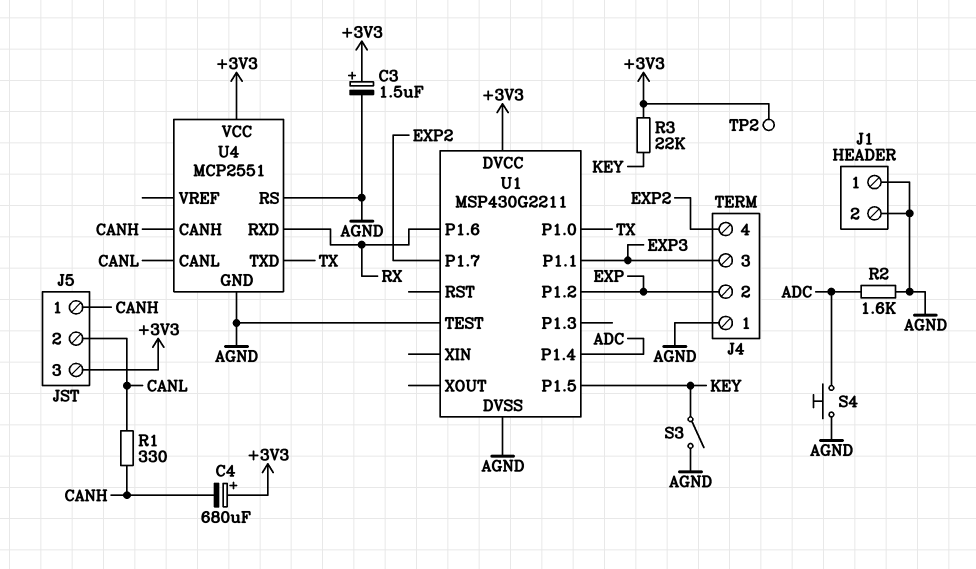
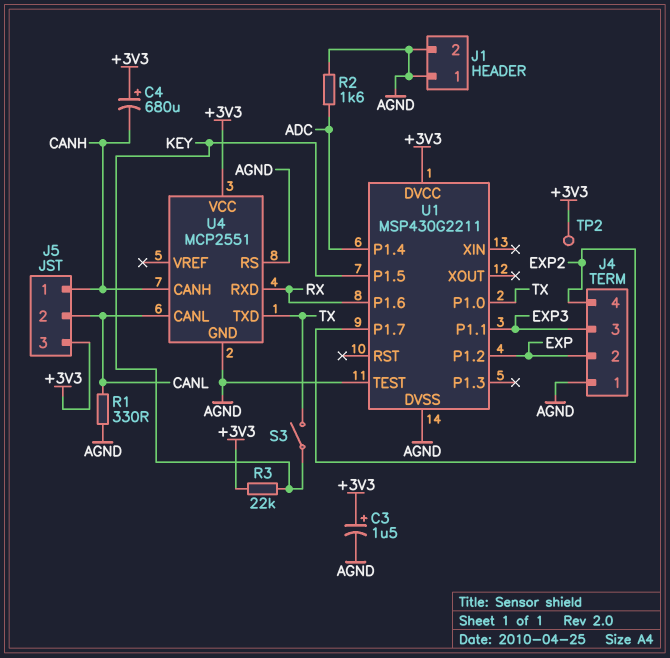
R1: 330 (CANH, CANL) -> 330 (AGND, CANL)
S3: switch (AGND, KEY) -> switch (KEY, TX)
S4: button (ADC, AGND) -> none

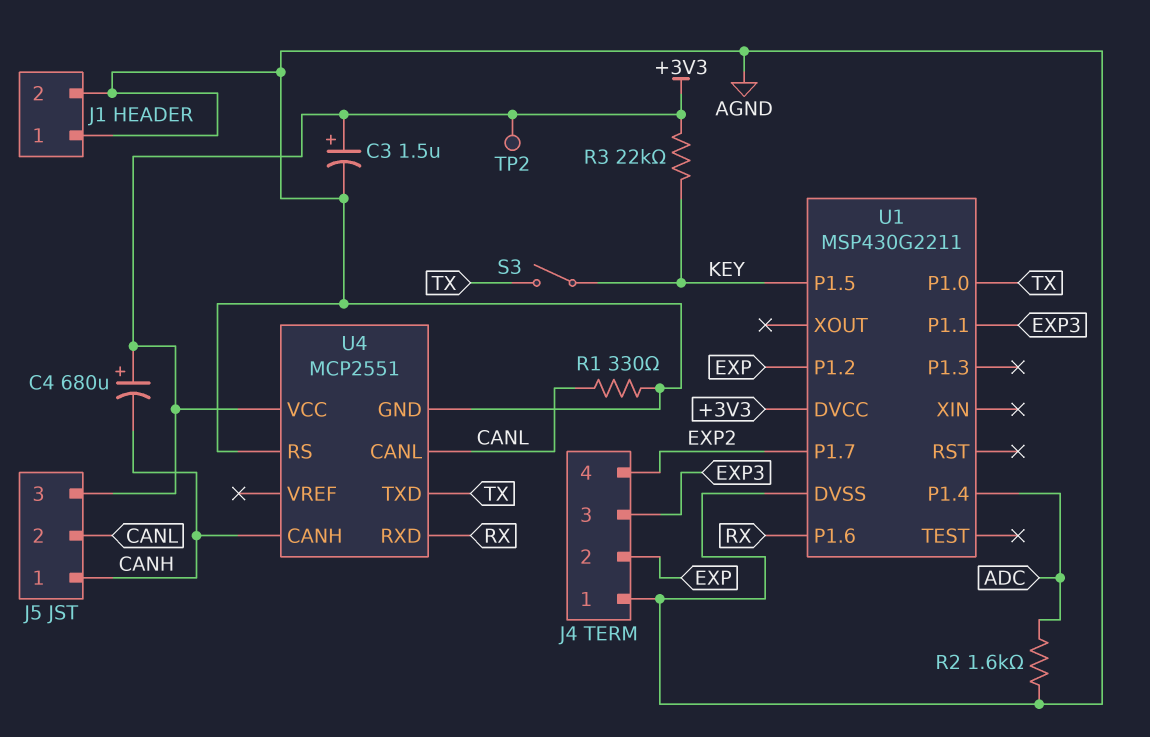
U1 pin TEST: AGND -> none

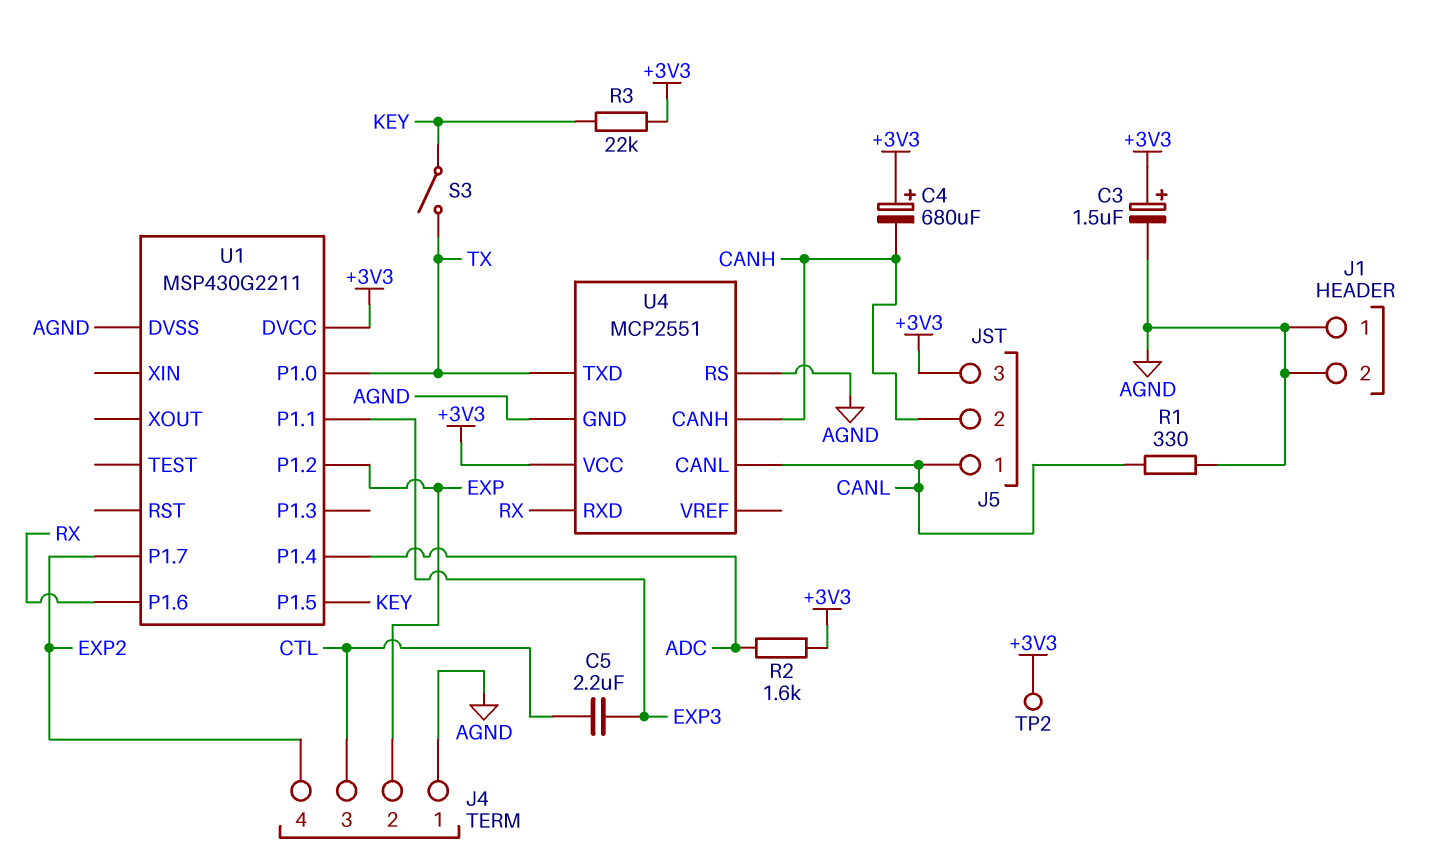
C5: none -> 2.2uF (CTL, EXP3)
J4 pin 3: EXP3 -> CTL
J5 pin 1: CANH -> CANL
J5 pin 2: CANL -> CANH
R2: 1.6k (ADC, AGND) -> 1.6k (+3V3, ADC)

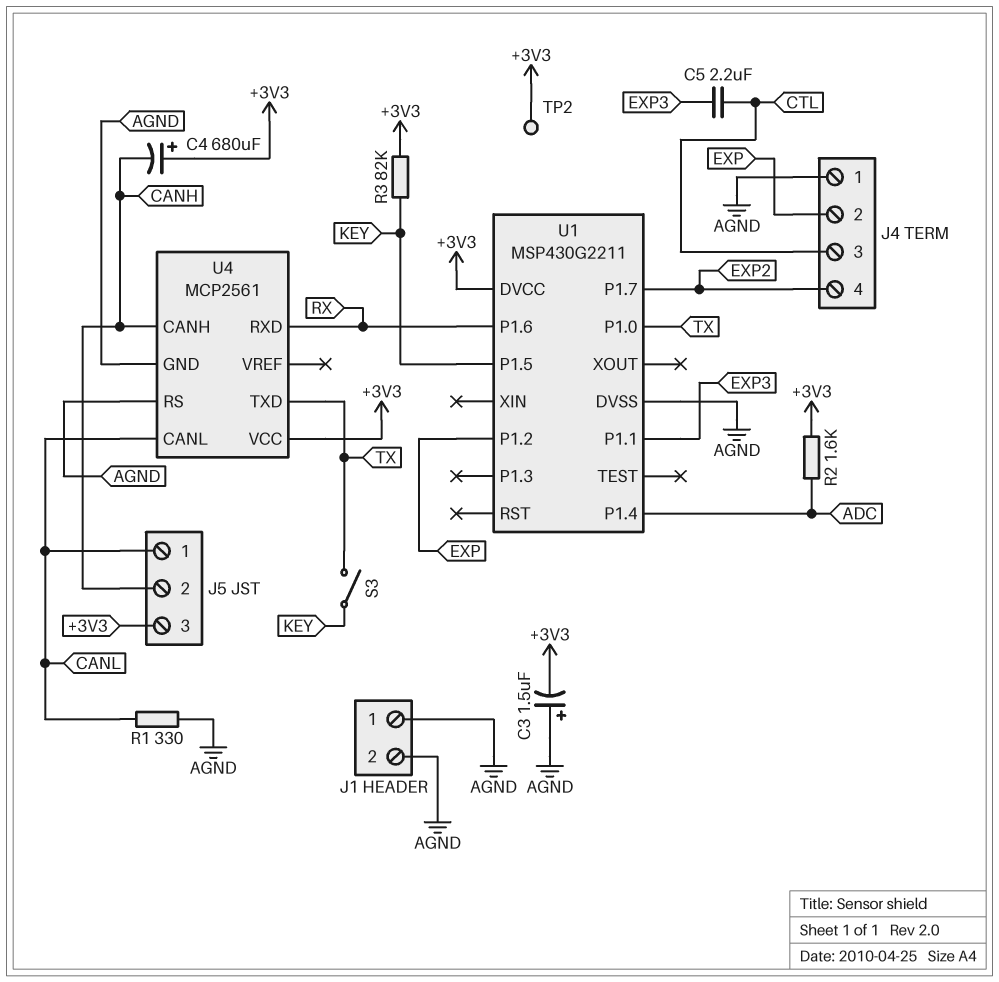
C3: 1.5uF (plus +3V3, minus AGND) -> 1.5uF (plus AGND, minus +3V3)
R3: 22k (+3V3, KEY) -> 82k (+3V3, KEY)
U4: MCP2551 -> MCP2561

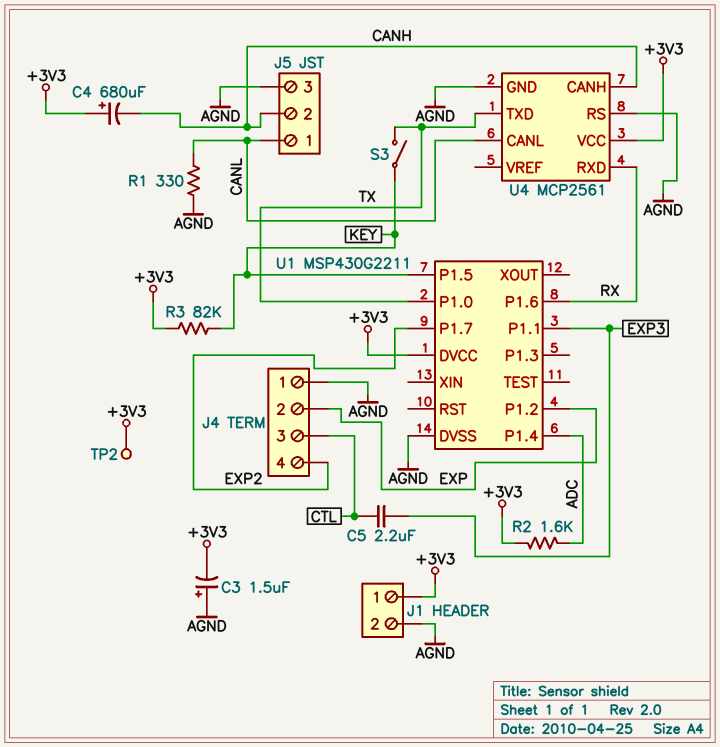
J1 pin 1: AGND -> +3V3
J5 pin 3: +3V3 -> AGND

